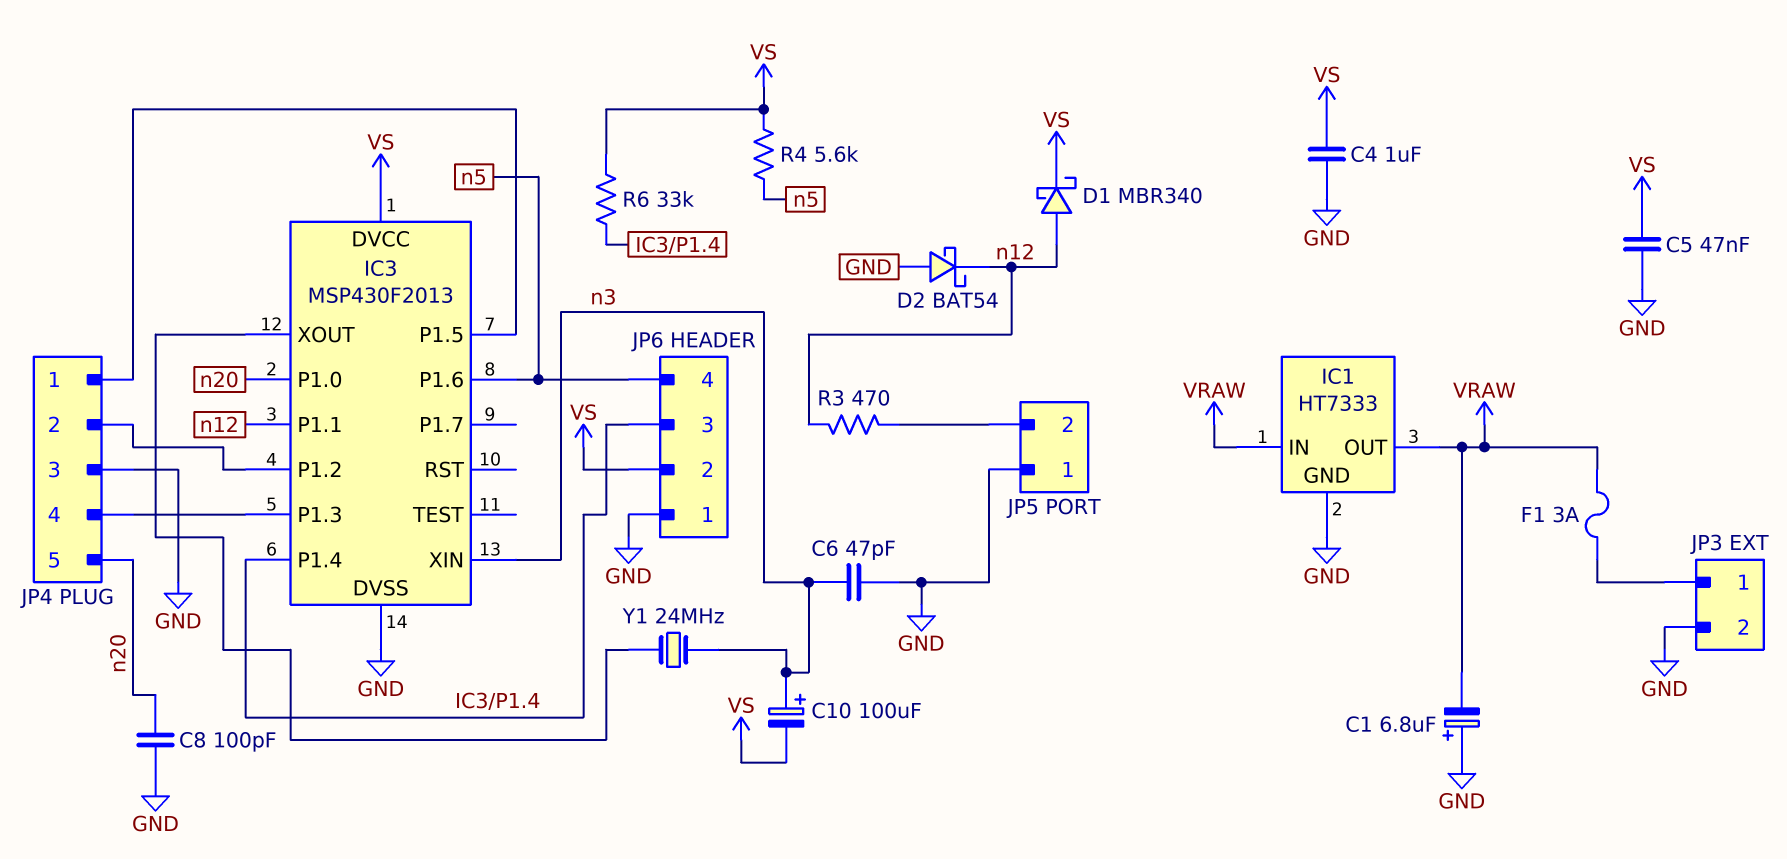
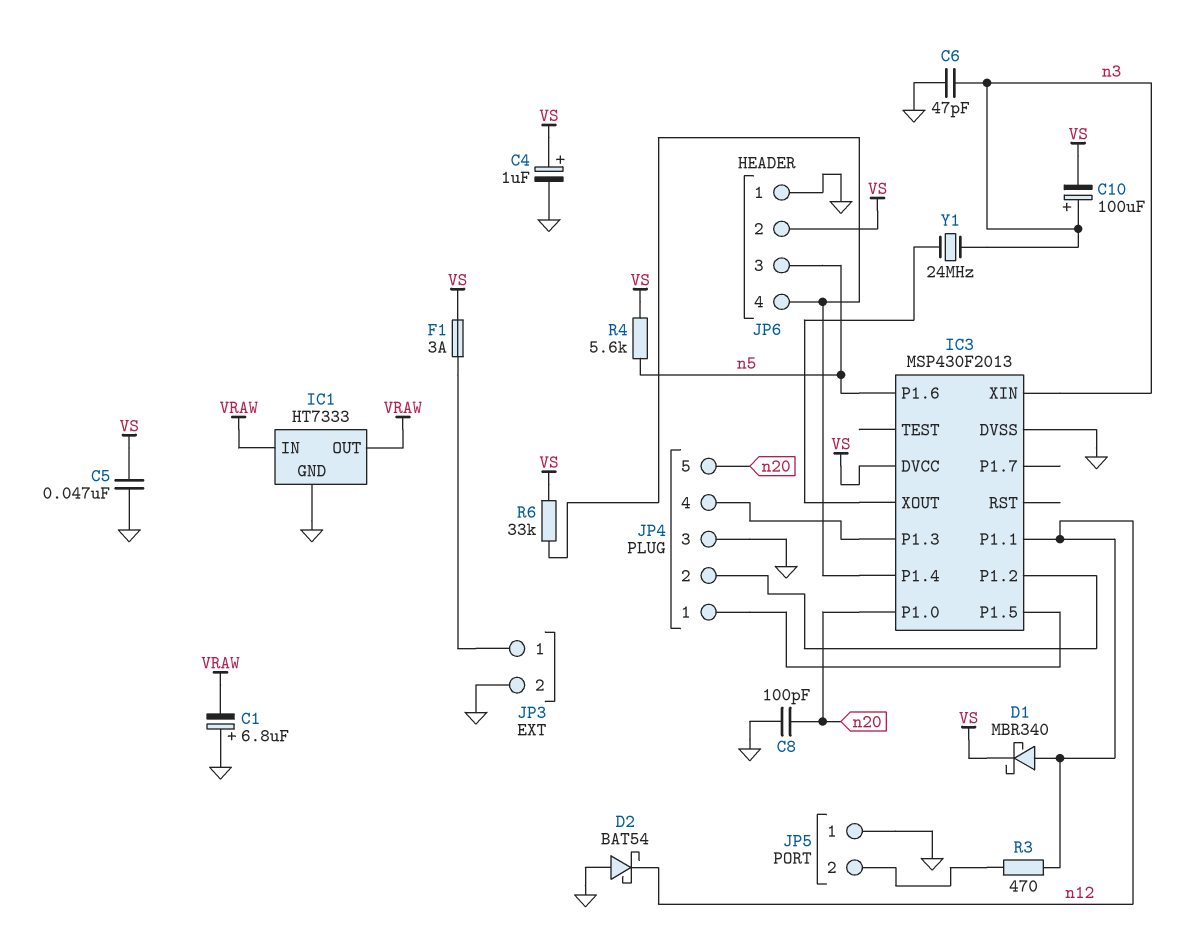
C4: 1uF (GND, VS) -> 1uF (plus VS, minus GND)
F1: 3A (JP3/1, VRAW) -> 3A (JP3/1, VS)
JP6 pin 3: IC3/P1.4 -> n5
JP6 pin 4: n5 -> IC3/P1.4

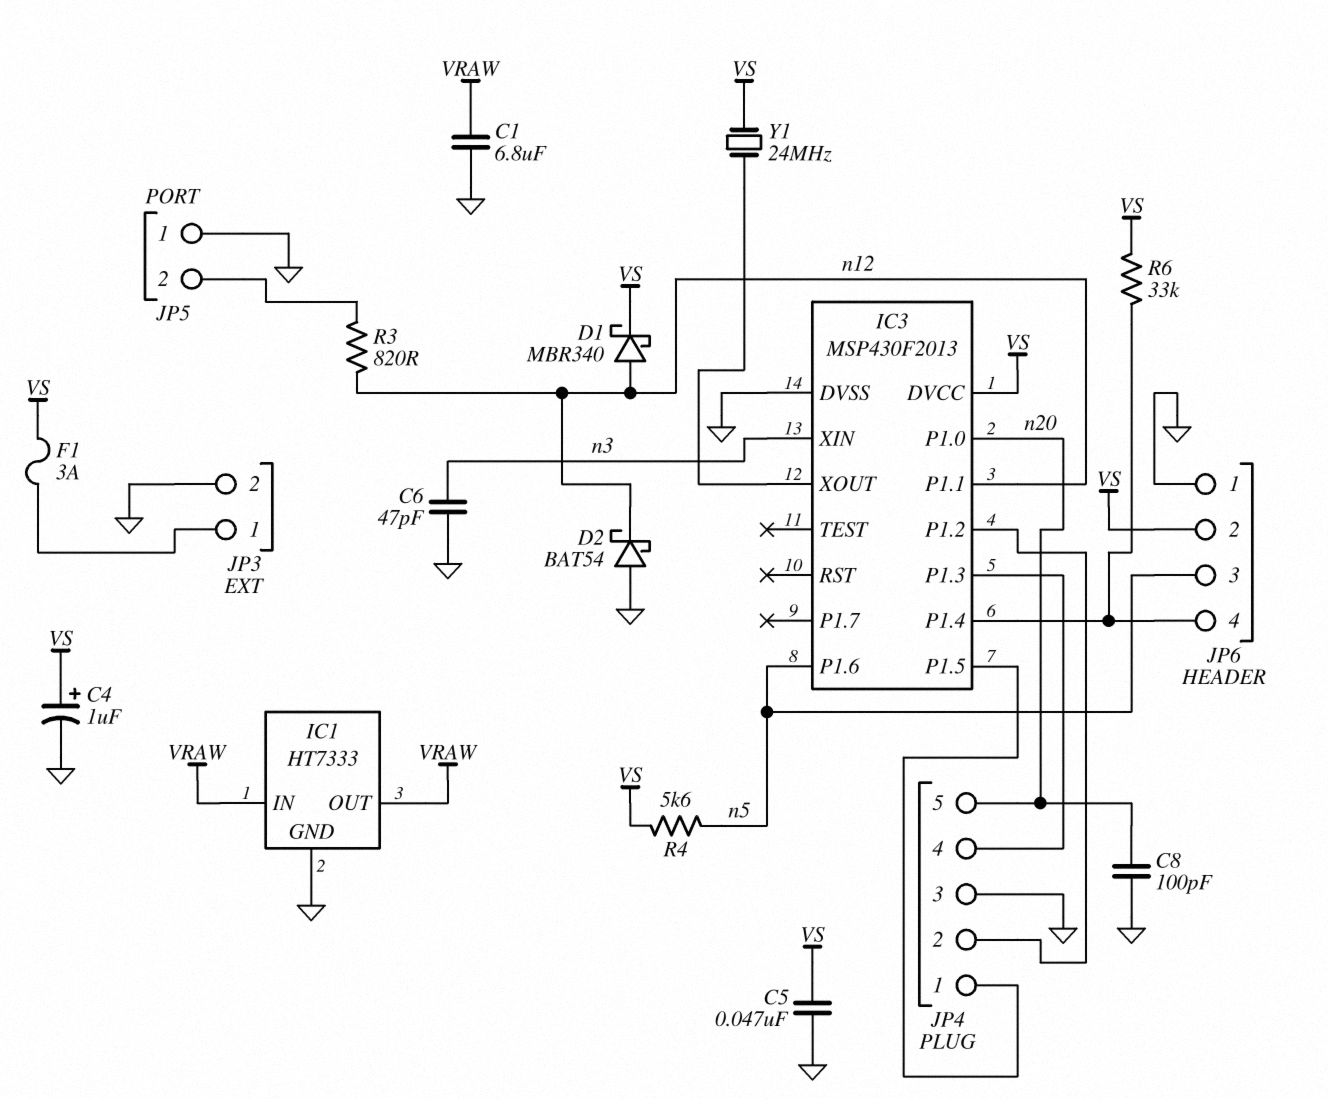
C1: 6.8uF (plus GND, minus VRAW) -> 6.8uF (GND, VRAW)
C10: 100uF (plus n3, minus VS) -> none
R3: 470 (JP5/2, n12) -> 820 (JP5/2, n12)
Y1: 24MHz (IC3/XOUT, n3) -> 24MHz (IC3/XOUT, VS)

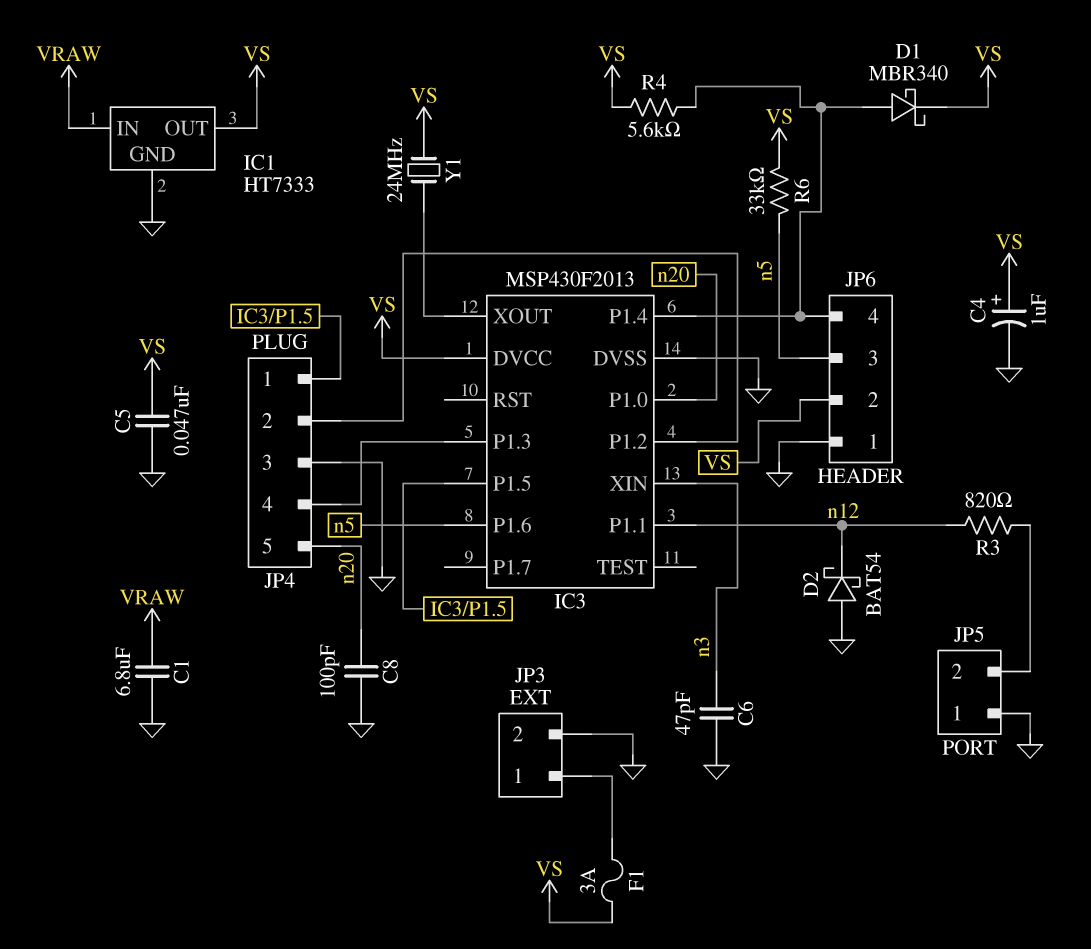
D1: schottky MBR340 (A n12, K VS) -> schottky MBR340 (A IC3/P1.4, K VS)
IC1 pin OUT: VRAW -> VS
R4: 5.6k (VS, n5) -> 5.6k (IC3/P1.4, VS)
R6: 33k (IC3/P1.4, VS) -> 33k (VS, n5)

